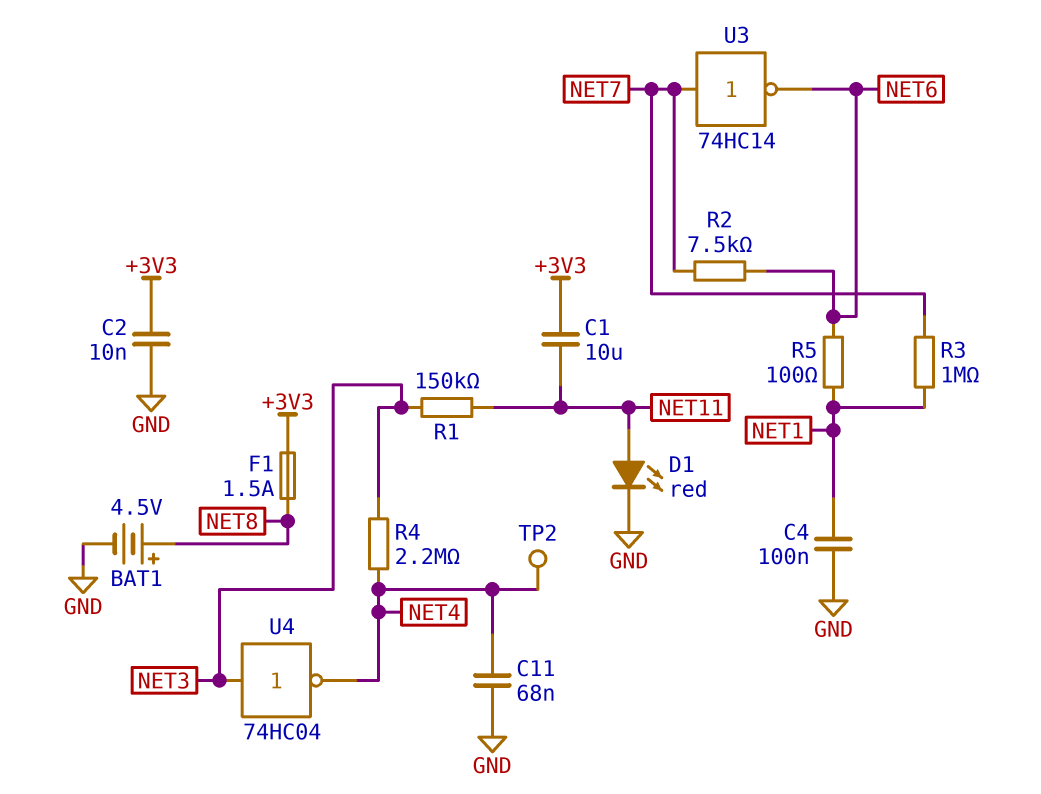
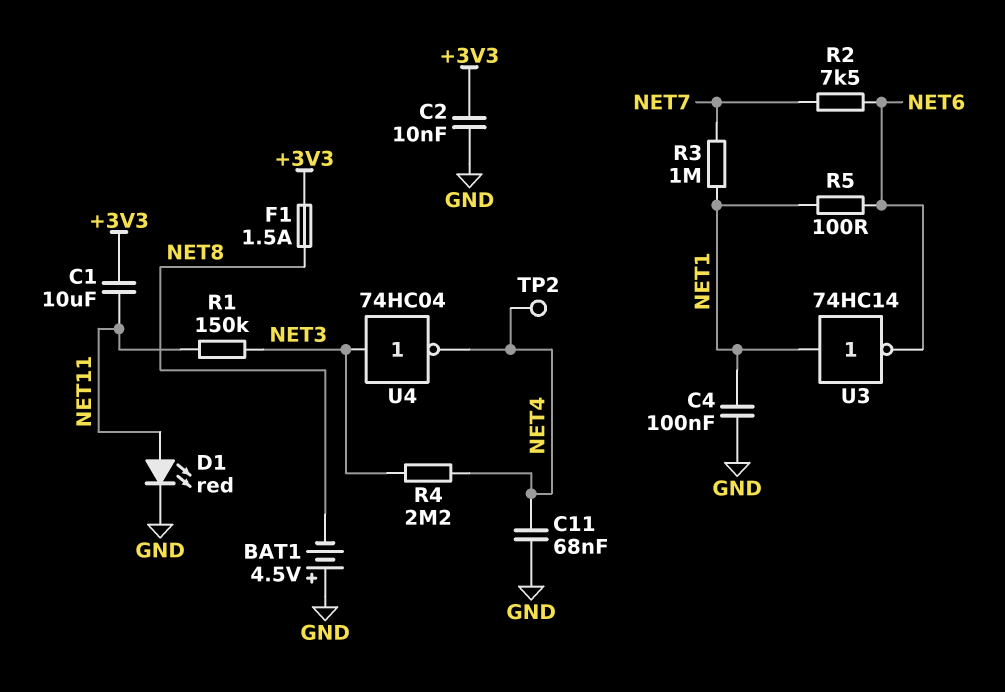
BAT1: 4.5V (plus NET8, minus GND) -> 4.5V (plus GND, minus NET8)
U3: NOT 74HC14 (in NET7, out NET6) -> NOT 74HC14 (in NET1, out NET6)

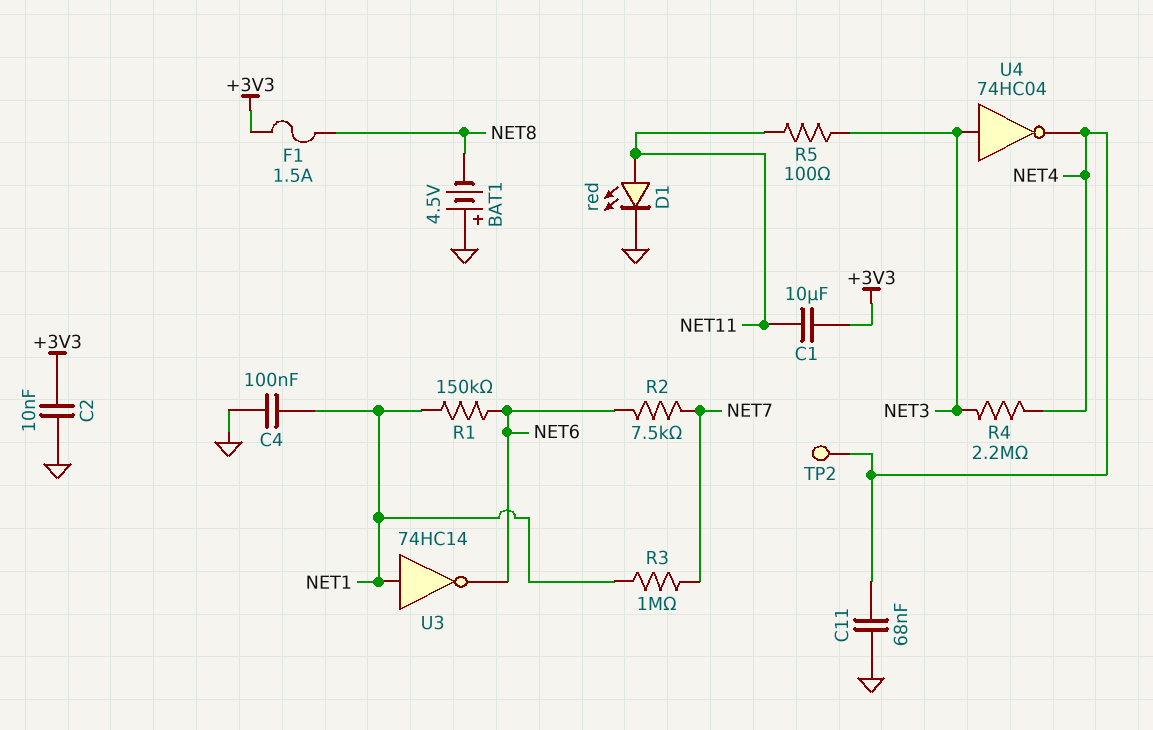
R1: 150k (NET3, NET11) -> 150k (NET1, NET6)
R5: 100 (NET1, NET6) -> 100 (NET3, NET11)

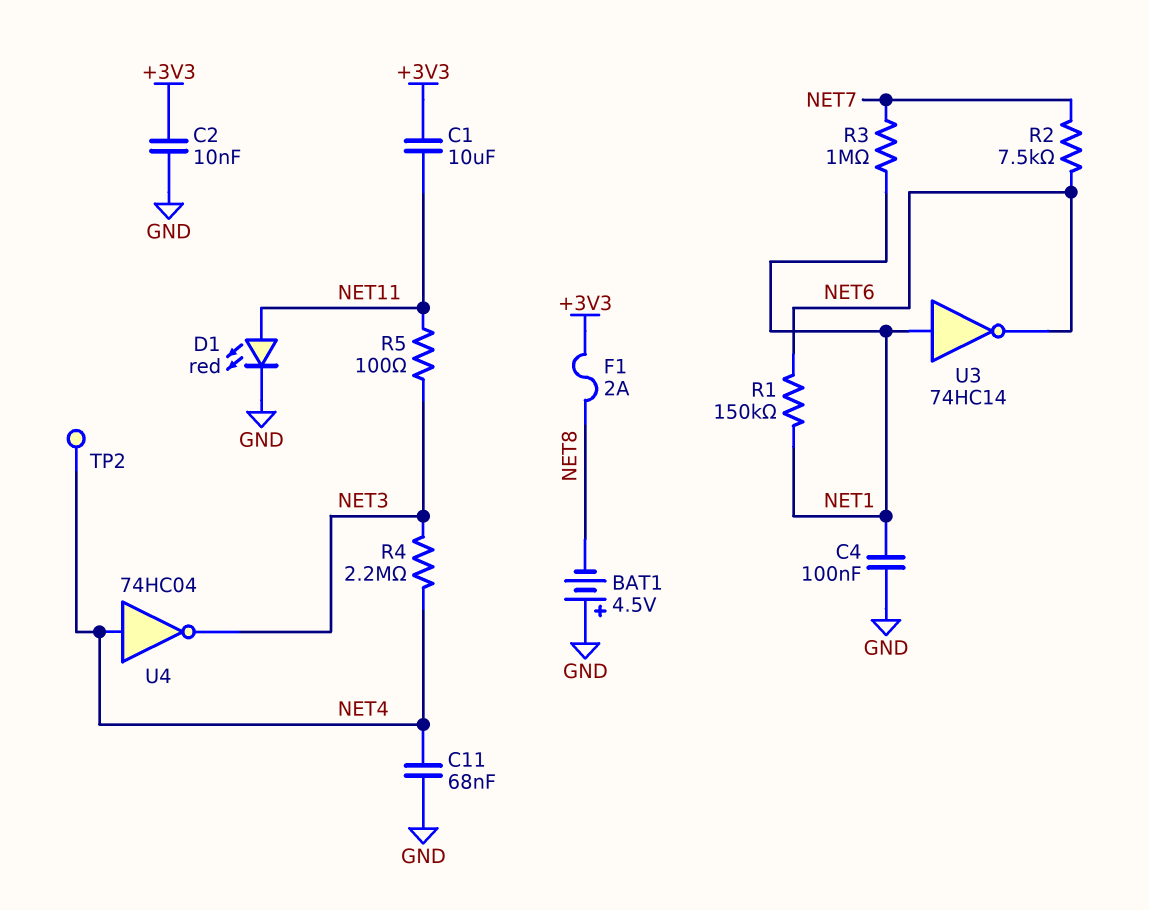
F1: 1.5A (+3V3, NET8) -> 2A (+3V3, NET8)
U4: NOT 74HC04 (in NET3, out NET4) -> NOT 74HC04 (in NET4, out NET3)

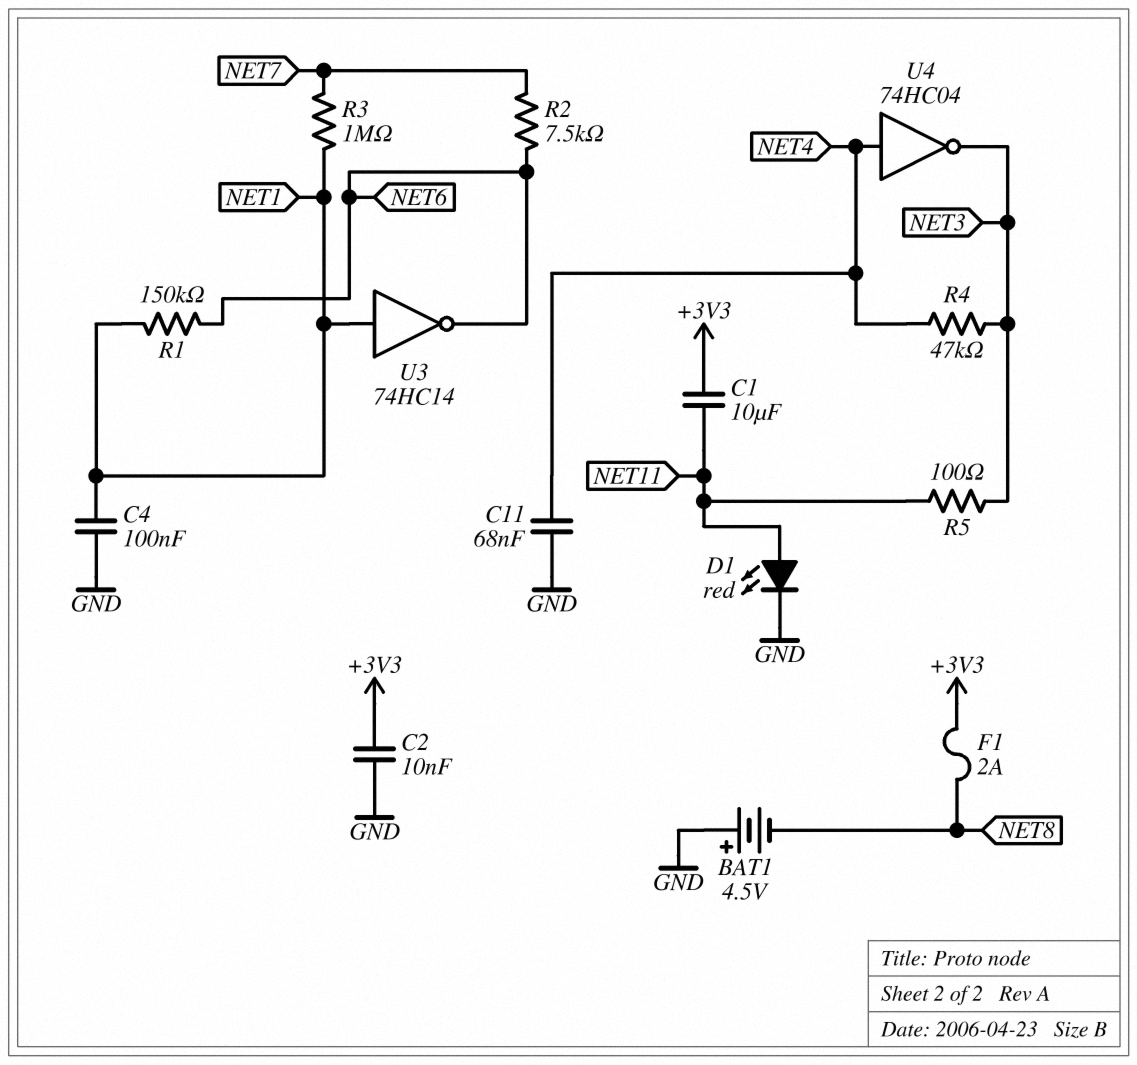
R4: 2.2M (NET3, NET4) -> 47k (NET3, NET4)
TP2: test point (NET4) -> none

